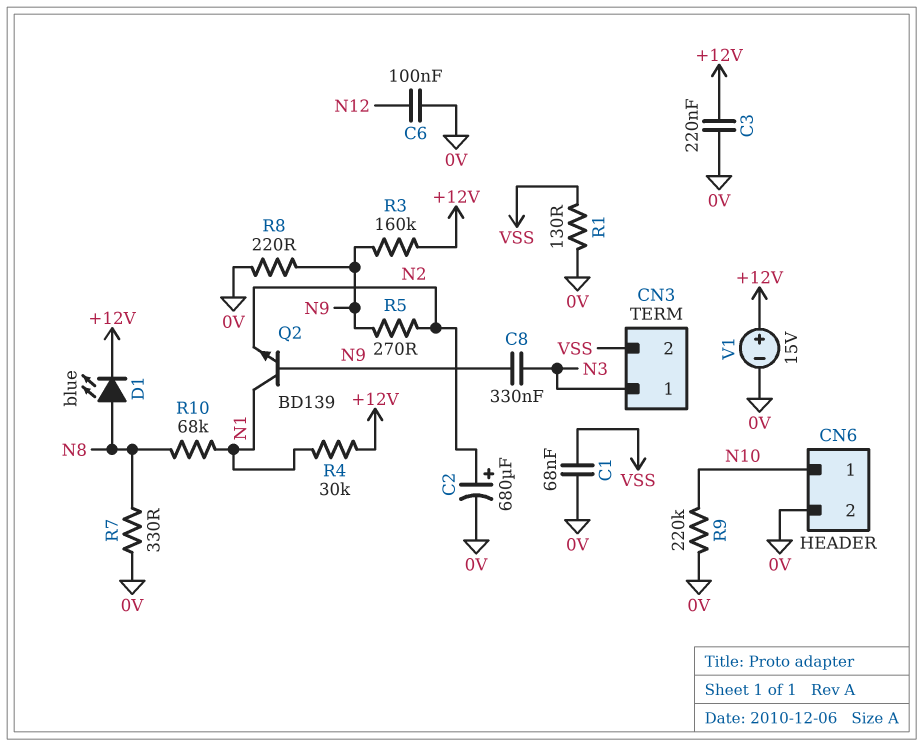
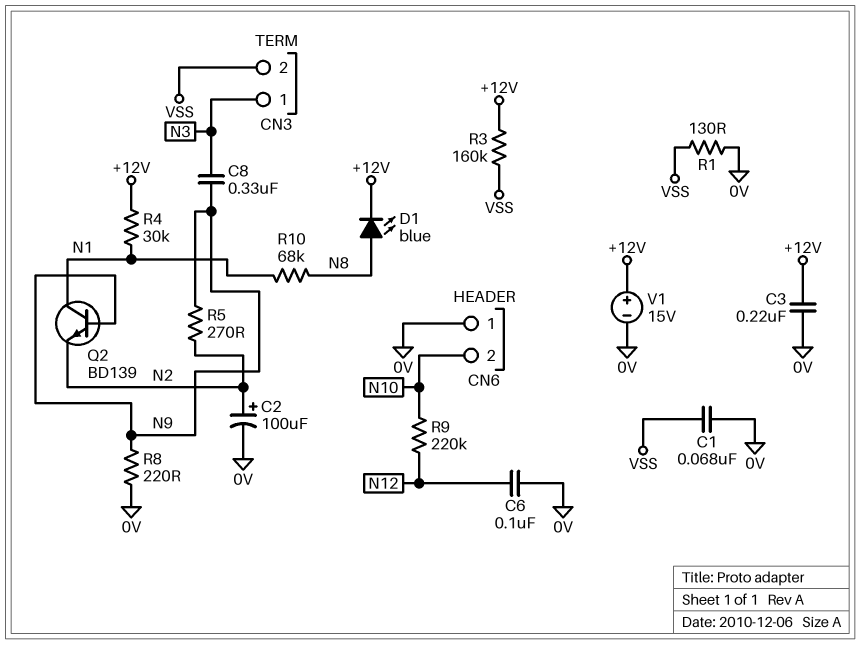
C2: 680uF (plus N2, minus 0V) -> 100uF (plus N2, minus 0V)
CN6 pin 1: N10 -> 0V
CN6 pin 2: 0V -> N10
R3: 160k (+12V, N9) -> 160k (+12V, VSS)
R7: 330 (0V, N8) -> none
R9: 220k (0V, N10) -> 220k (N10, N12)

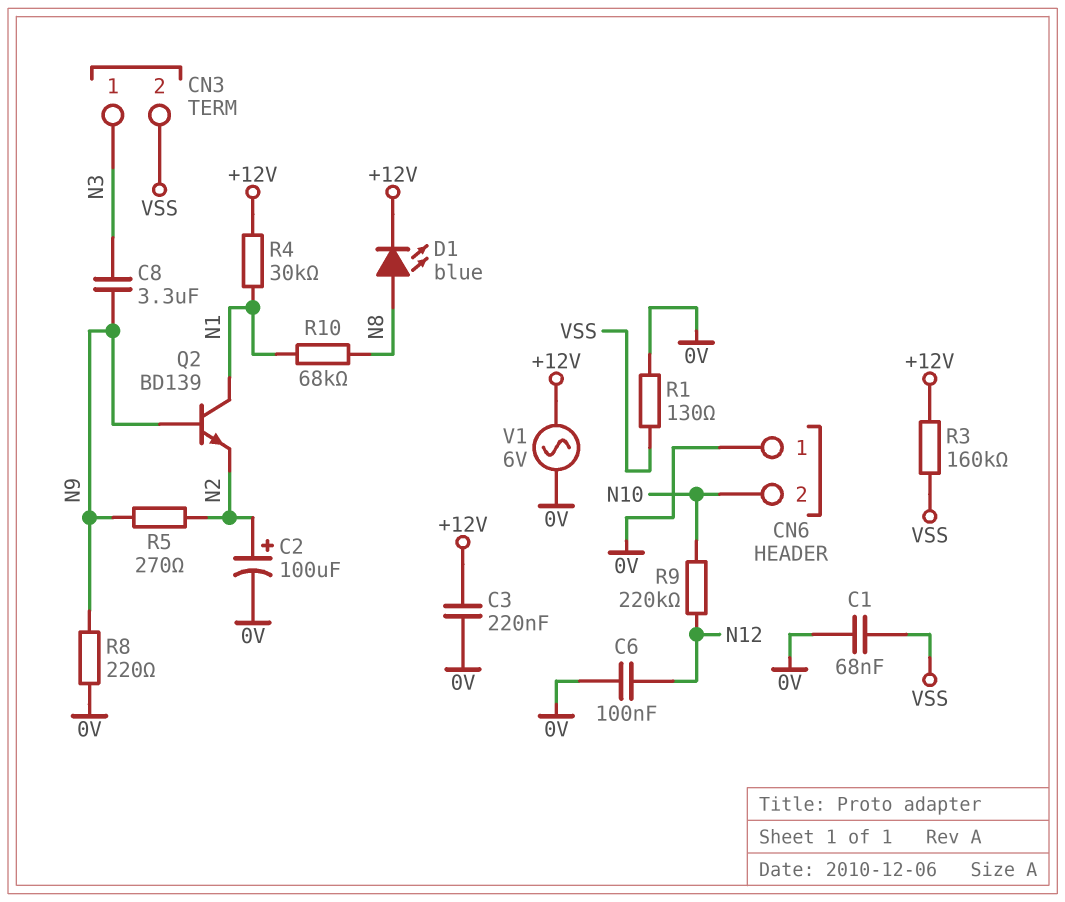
C8: 330nF (N3, N9) -> 3.3uF (N3, N9)
V1: 15V (plus +12V, minus 0V) -> AC 6V (+12V, 0V)

